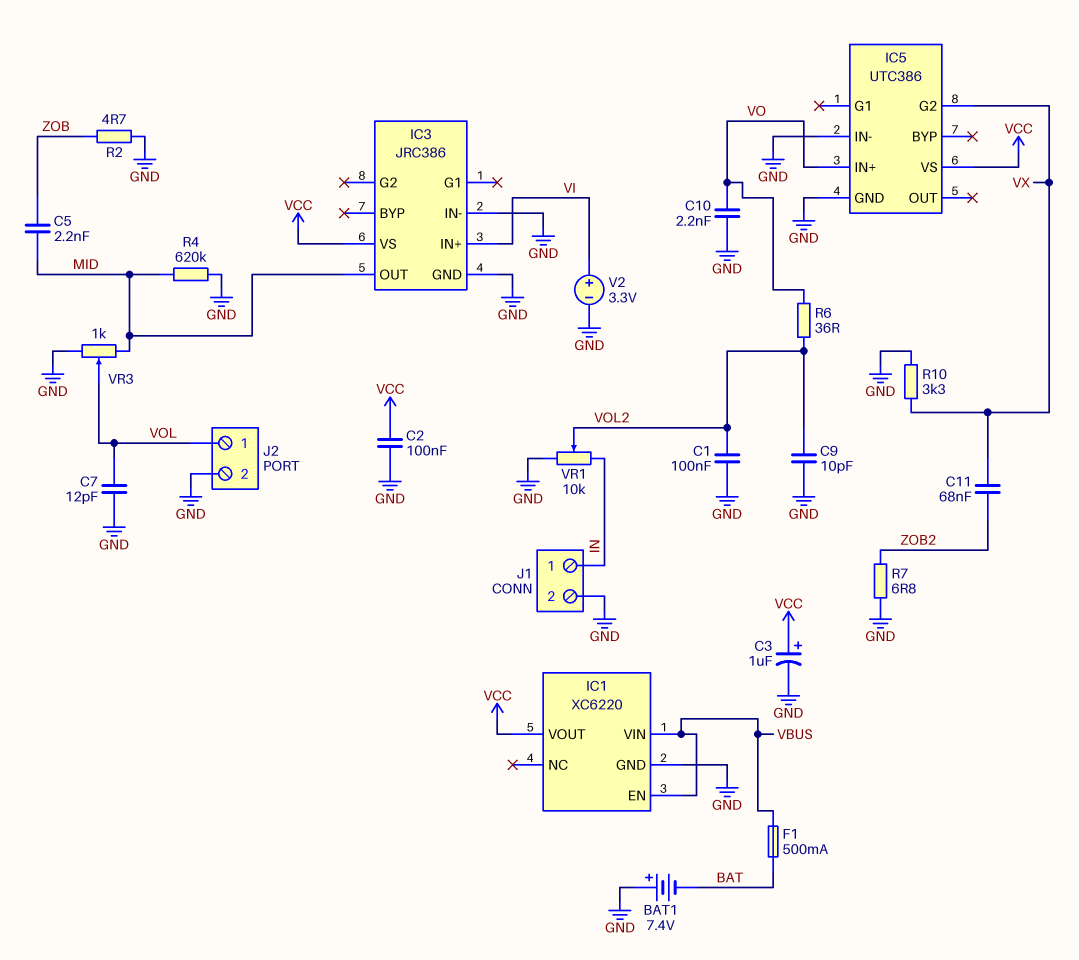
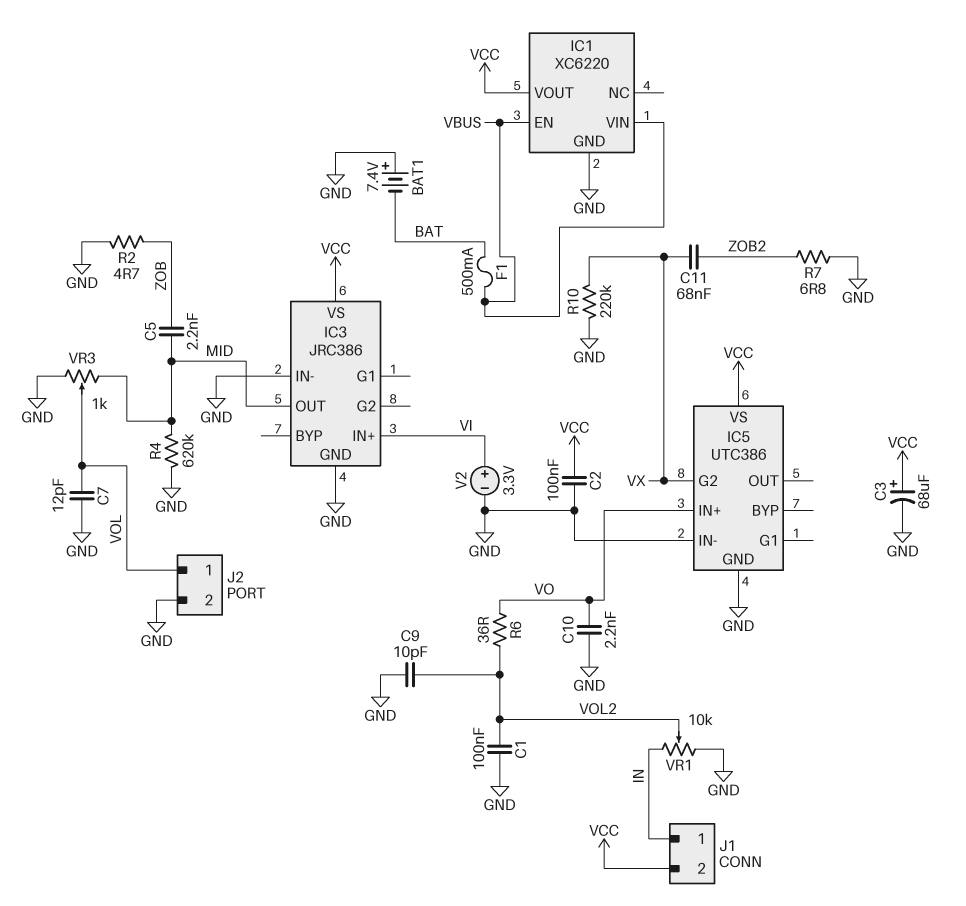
C3: 1uF (plus VCC, minus GND) -> 68uF (plus VCC, minus GND)
J1 pin 2: GND -> VCC
R10: 3.3k (GND, VX) -> 220k (GND, VX)

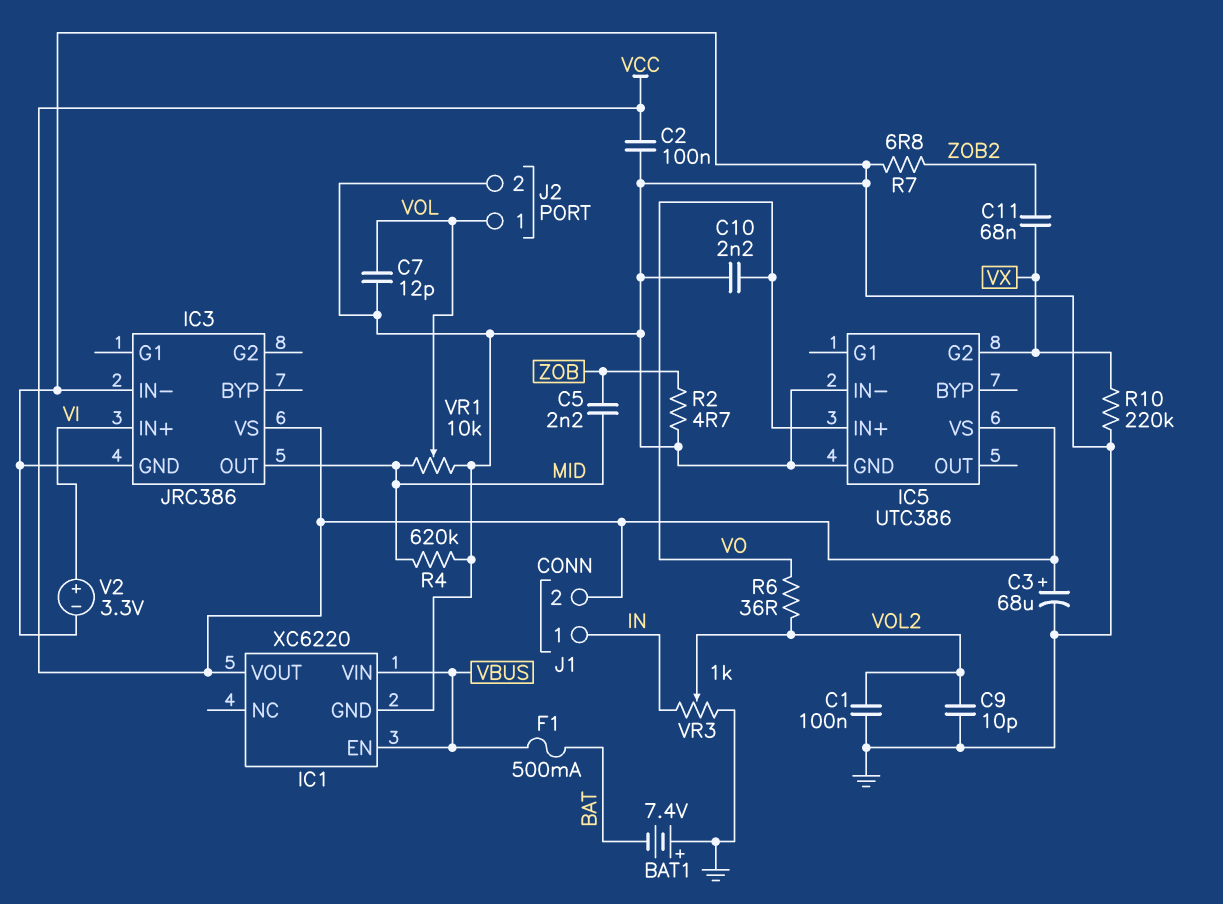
VR1: 10k (GND, IN, wiper VOL2) -> 10k (GND, MID, wiper VOL)
VR3: 1k (GND, MID, wiper VOL) -> 1k (GND, IN, wiper VOL2)

